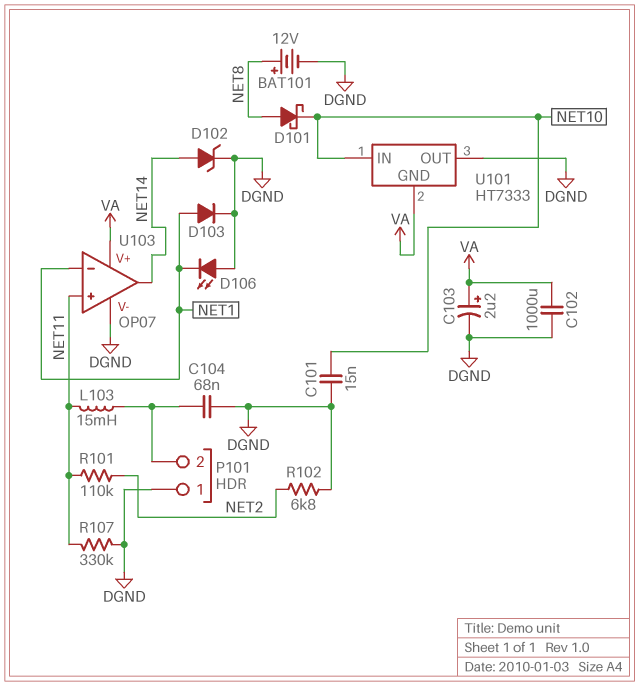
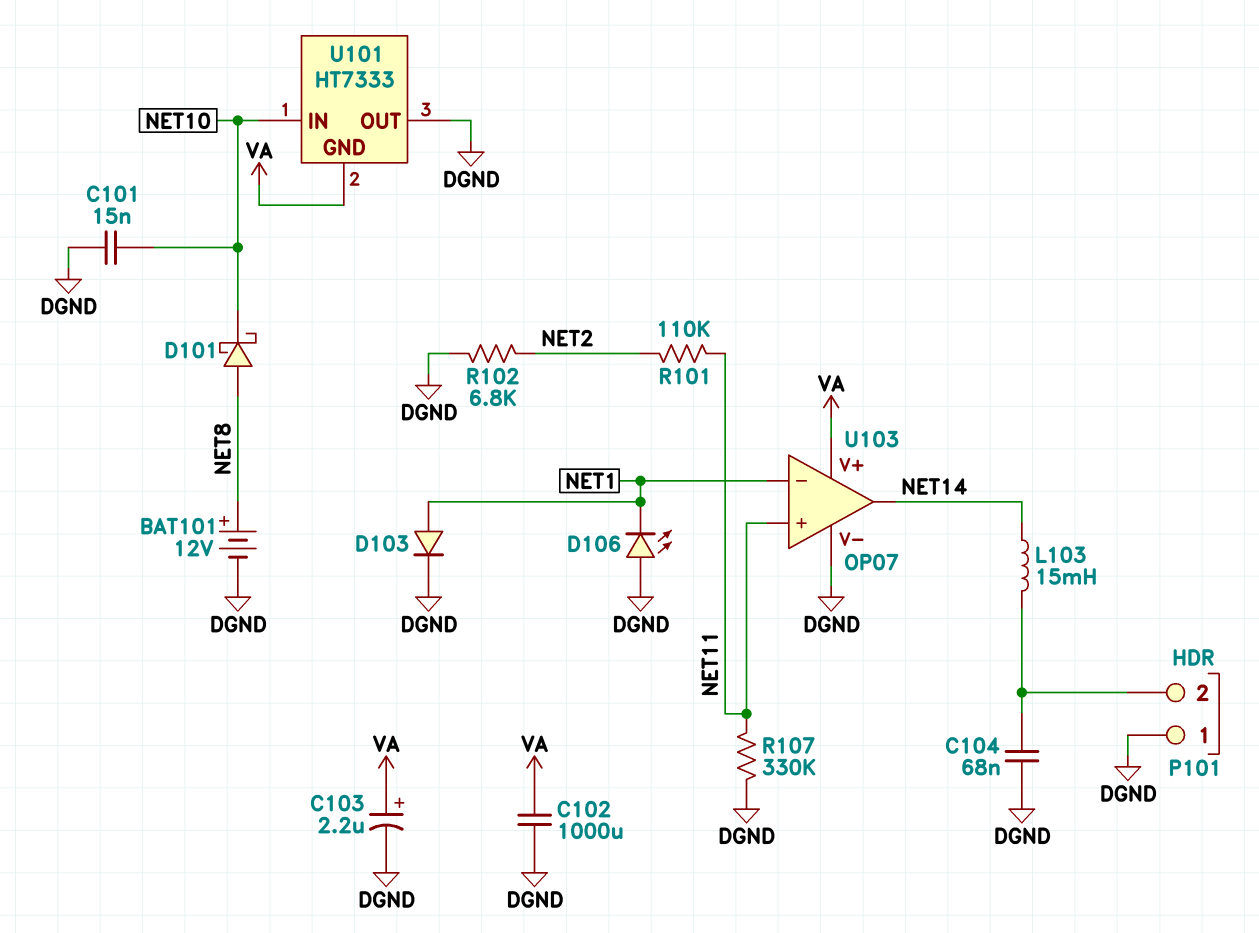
D102: zener (A NET14, K DGND) -> none
L103: 15mH (NET11, P101/2) -> 15mH (NET14, P101/2)

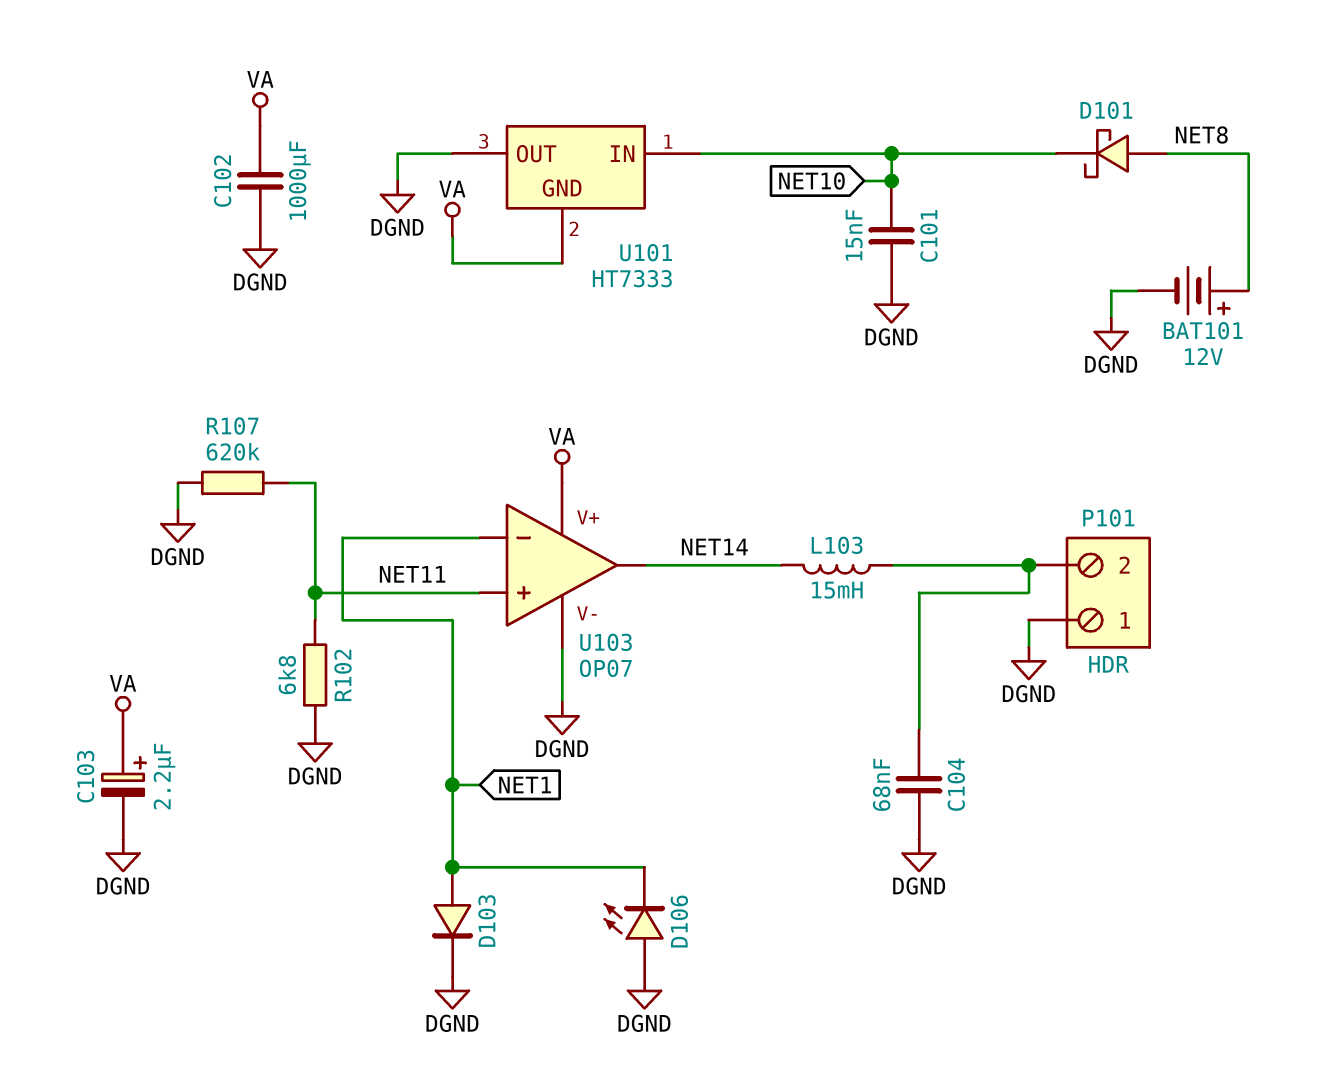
R101: 110k (NET2, NET11) -> none
R102: 6.8k (DGND, NET2) -> 6.8k (DGND, NET11)
R107: 330k (DGND, NET11) -> 620k (DGND, NET11)

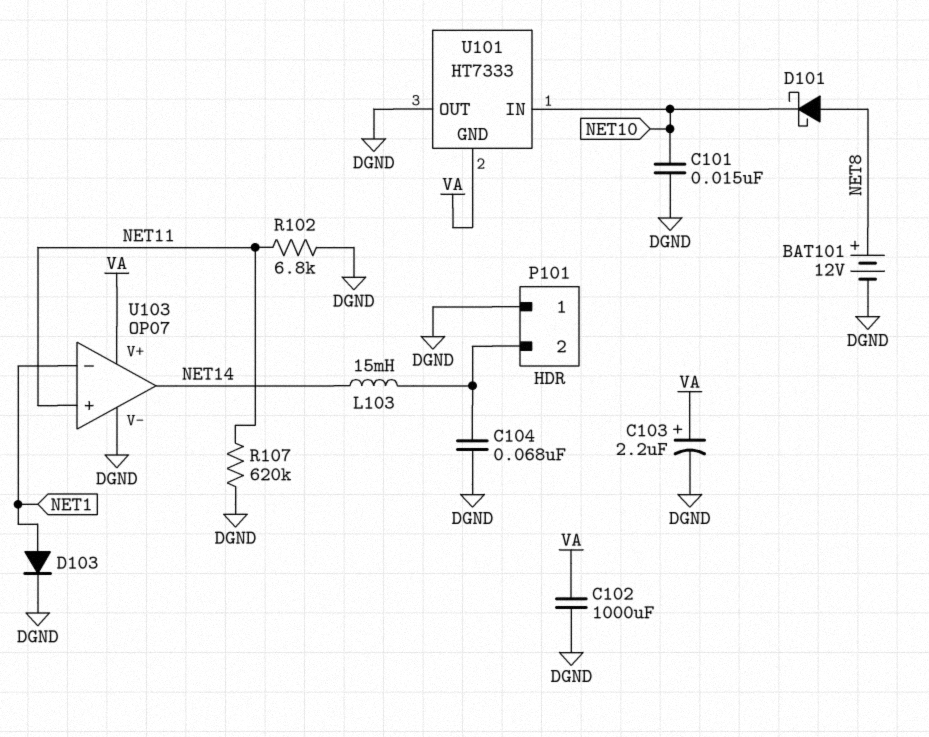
D106: LED (A DGND, K NET1) -> none

